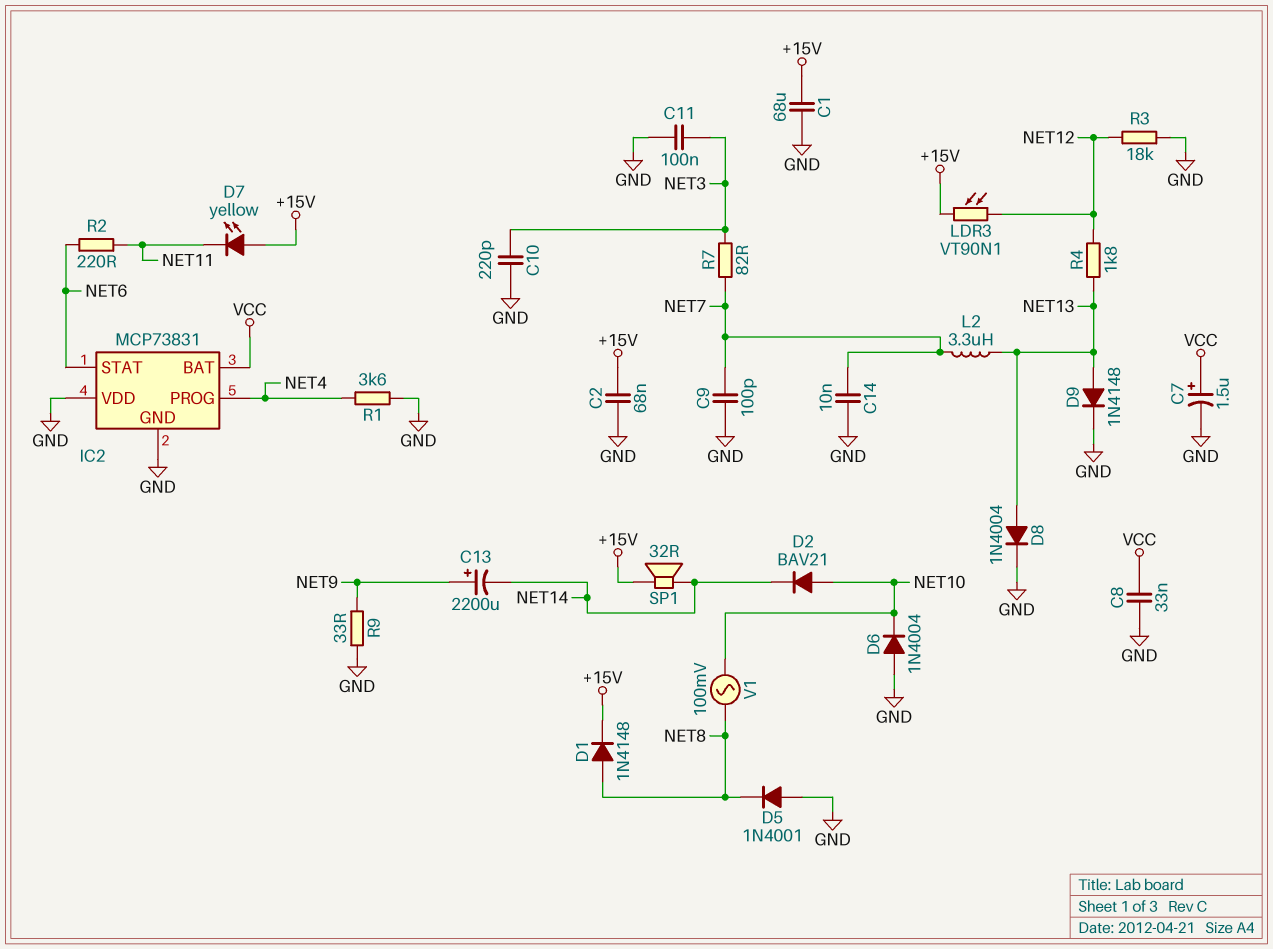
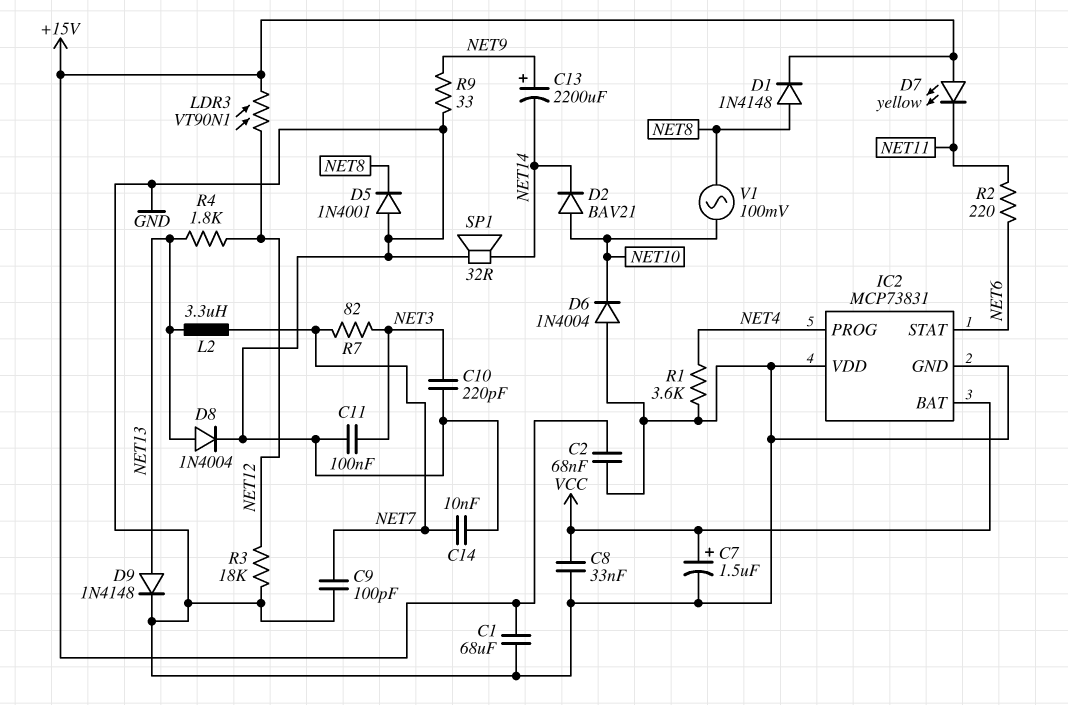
SP1: speaker 32R (+15V, NET14) -> speaker 32R (GND, NET14)

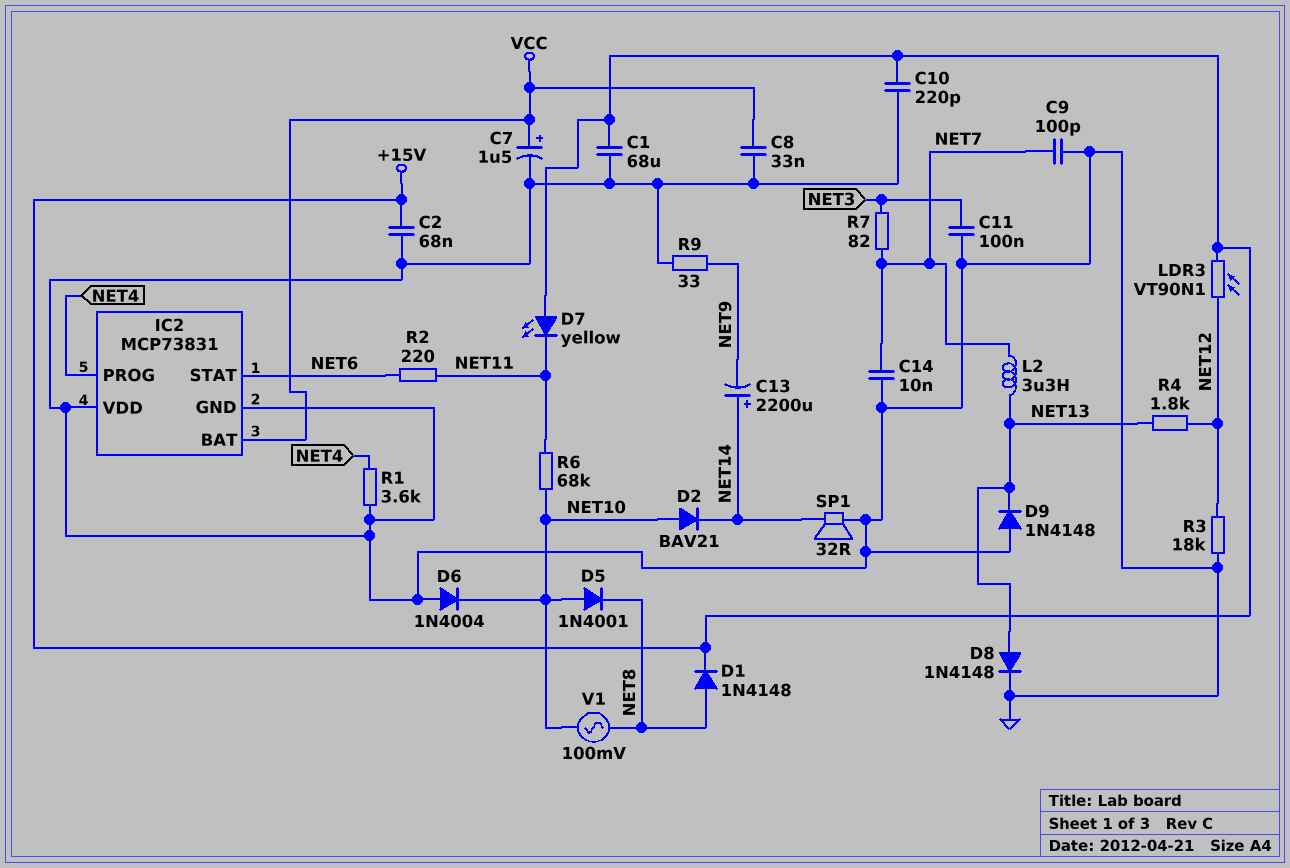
C10: 220pF (GND, NET3) -> 220pF (+15V, GND)
C13: 2200uF (plus NET9, minus NET14) -> 2200uF (plus NET14, minus NET9)
D5: diode 1N4001 (A GND, K NET8) -> diode 1N4001 (A NET10, K NET8)
D8: diode 1N4004 (A NET13, K GND) -> diode 1N4148 (A NET13, K GND)
D9: diode 1N4148 (A NET13, K GND) -> diode 1N4148 (A GND, K NET13)
R6: none -> 68k (NET10, NET11)

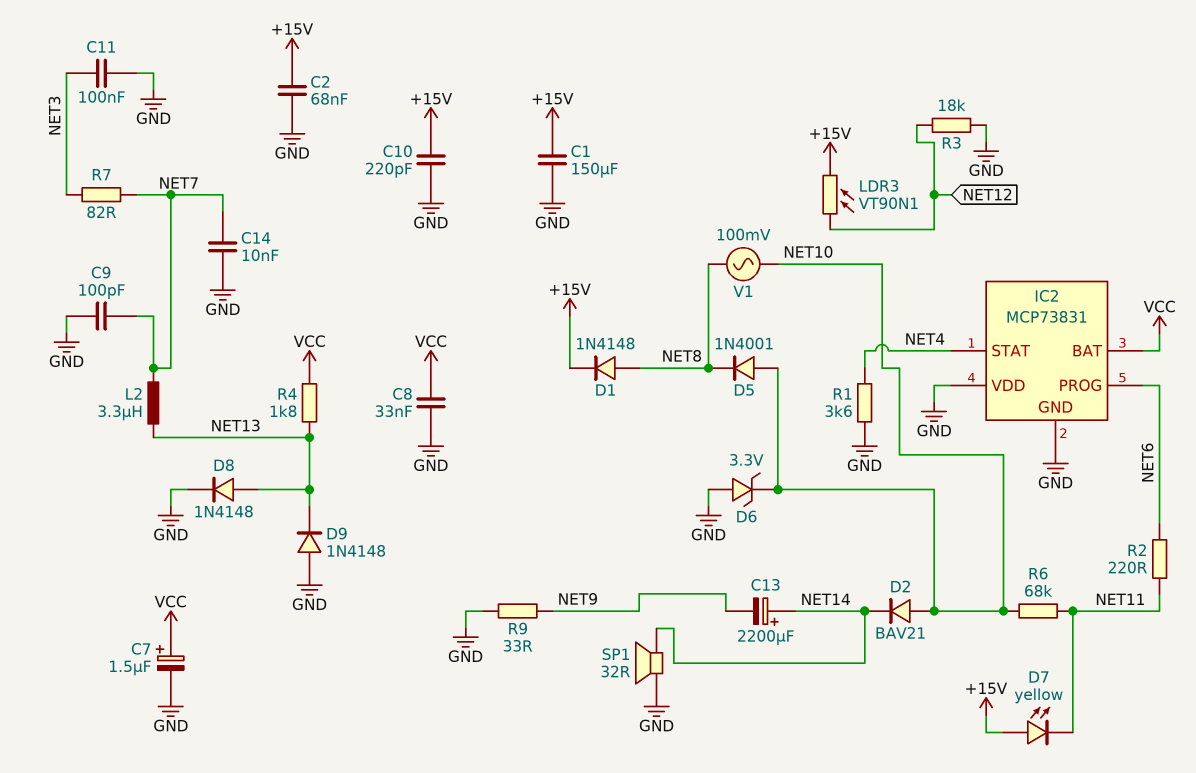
C1: 68uF (+15V, GND) -> 150uF (+15V, GND)
D6: diode 1N4004 (A GND, K NET10) -> zener 3.3V (A GND, K NET10)
IC2 pin PROG: NET4 -> NET6
IC2 pin STAT: NET6 -> NET4
R4: 1.8k (NET12, NET13) -> 1.8k (NET13, VCC)

